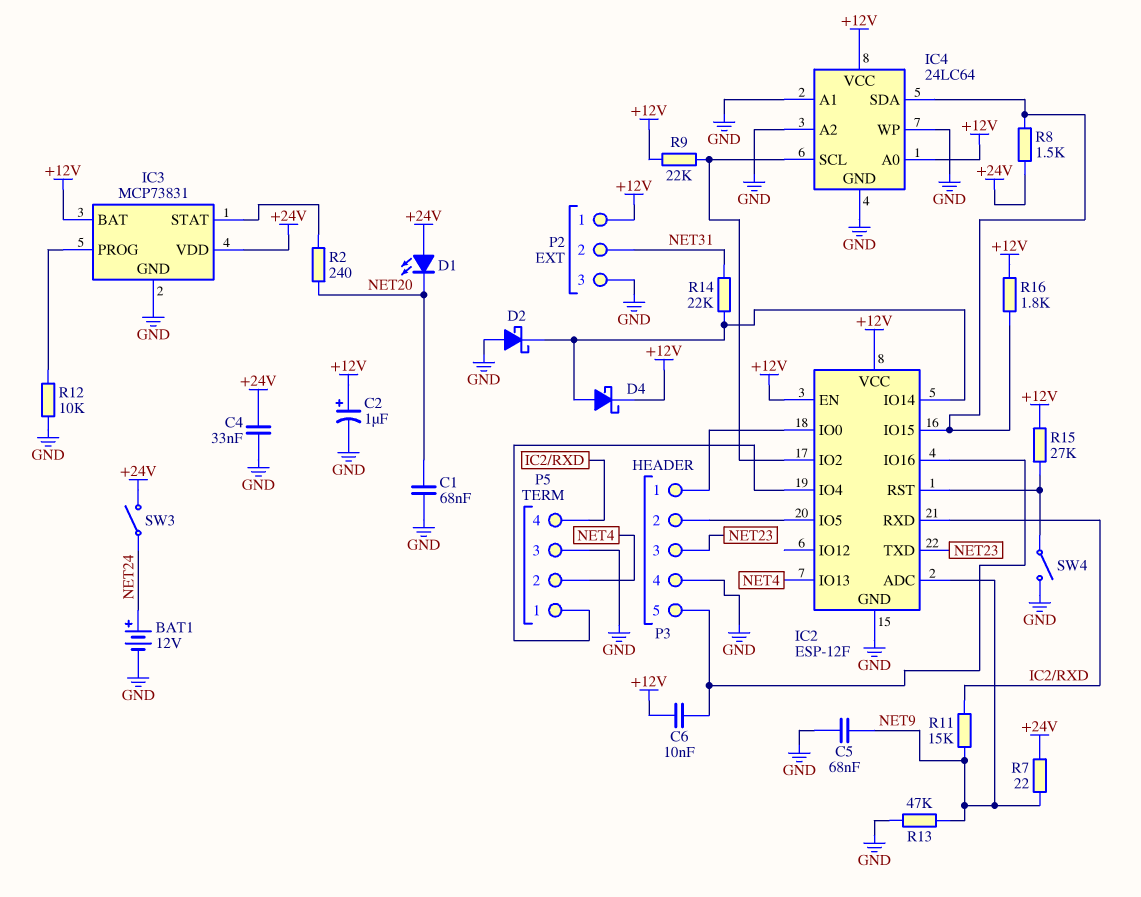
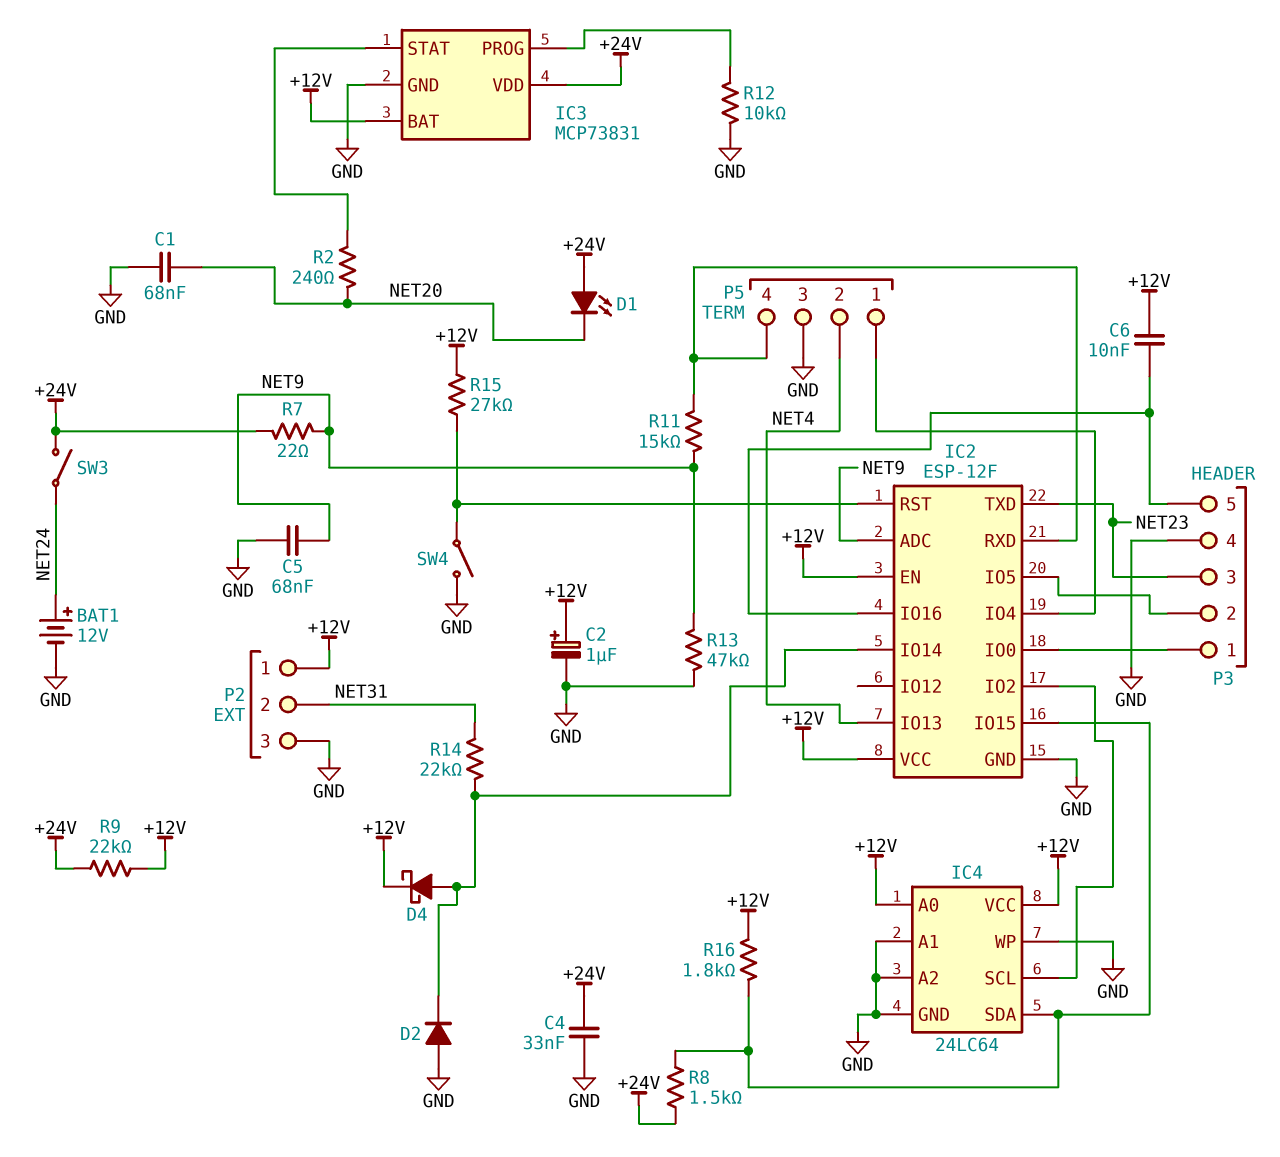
D2: schottky (A GND, K IC2/IO14) -> diode (A GND, K IC2/IO14)
R9: 22k (+12V, IC2/IO2) -> 22k (+12V, +24V)

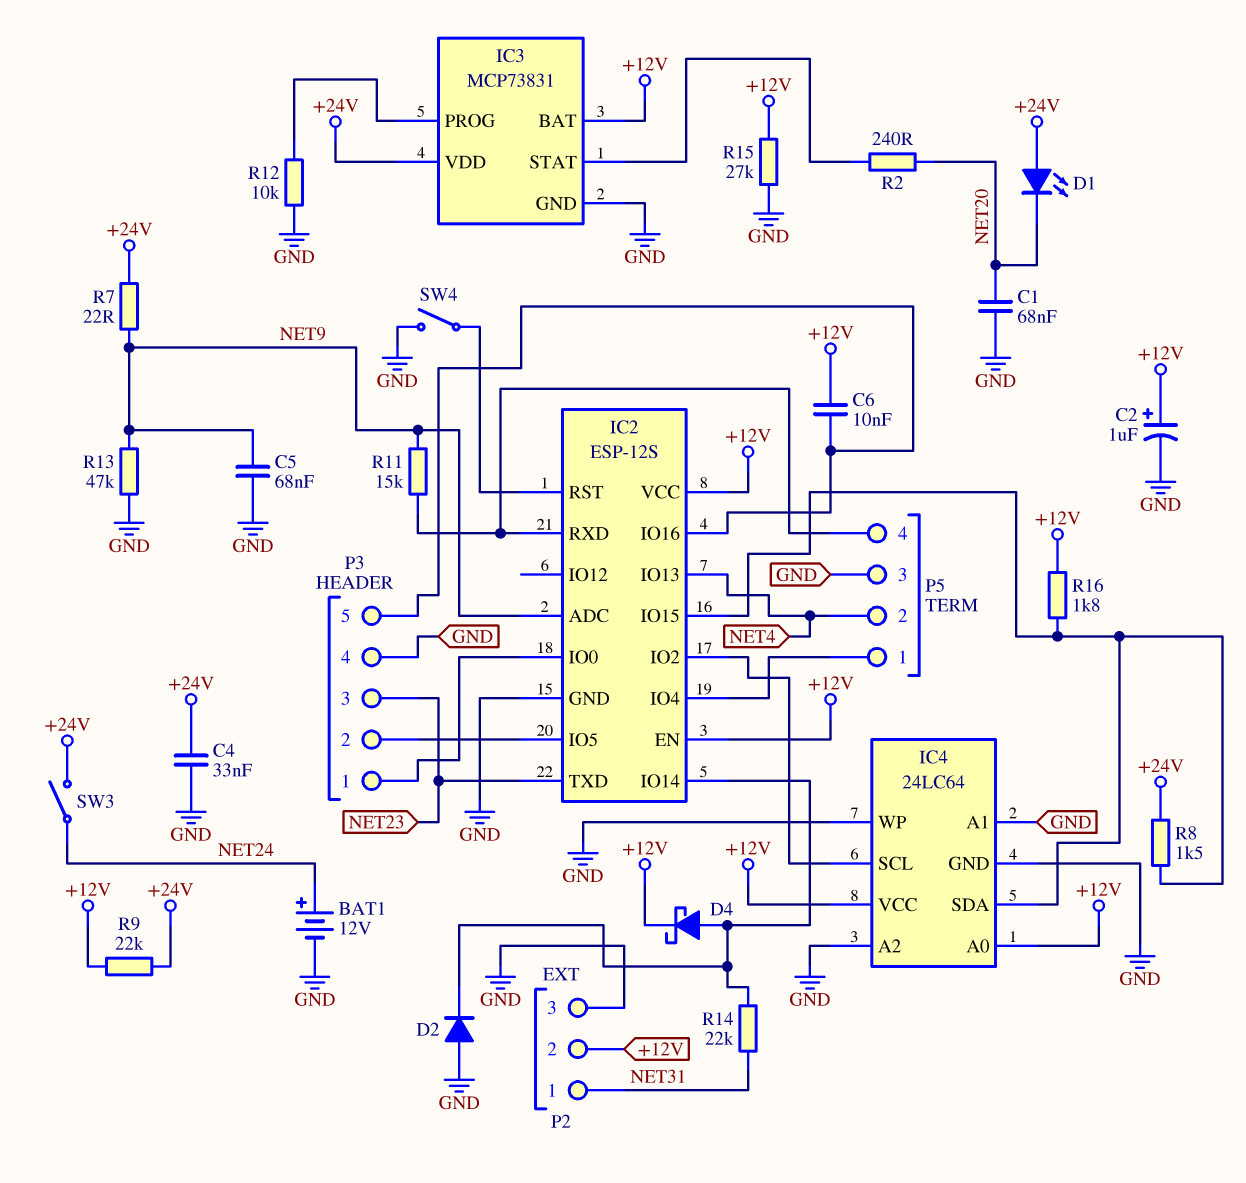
IC2: ESP-12F -> ESP-12S
P2 pin 1: +12V -> NET31
P2 pin 2: NET31 -> +12V
R15: 27k (+12V, IC2/RST) -> 27k (+12V, GND)

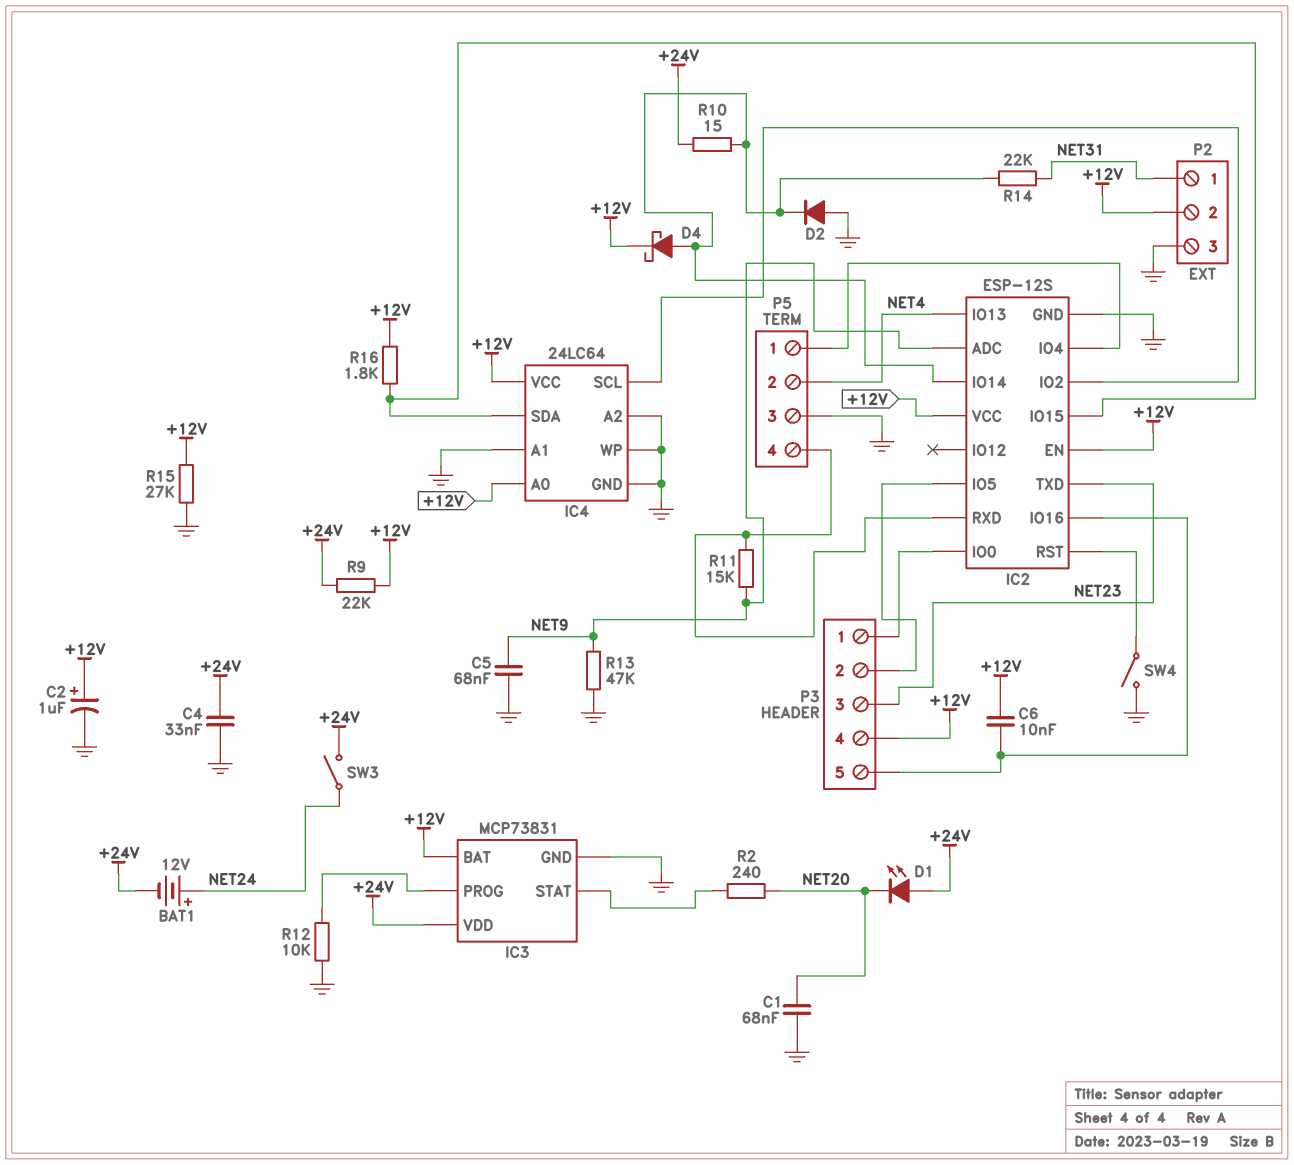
BAT1: 12V (plus NET24, minus GND) -> 12V (plus NET24, minus +24V)
P3 pin 4: GND -> +12V
R7: 22 (+24V, NET9) -> none
R8: 1.5k (+24V, IC2/IO15) -> none
R10: none -> 15 (+24V, IC2/IO14)

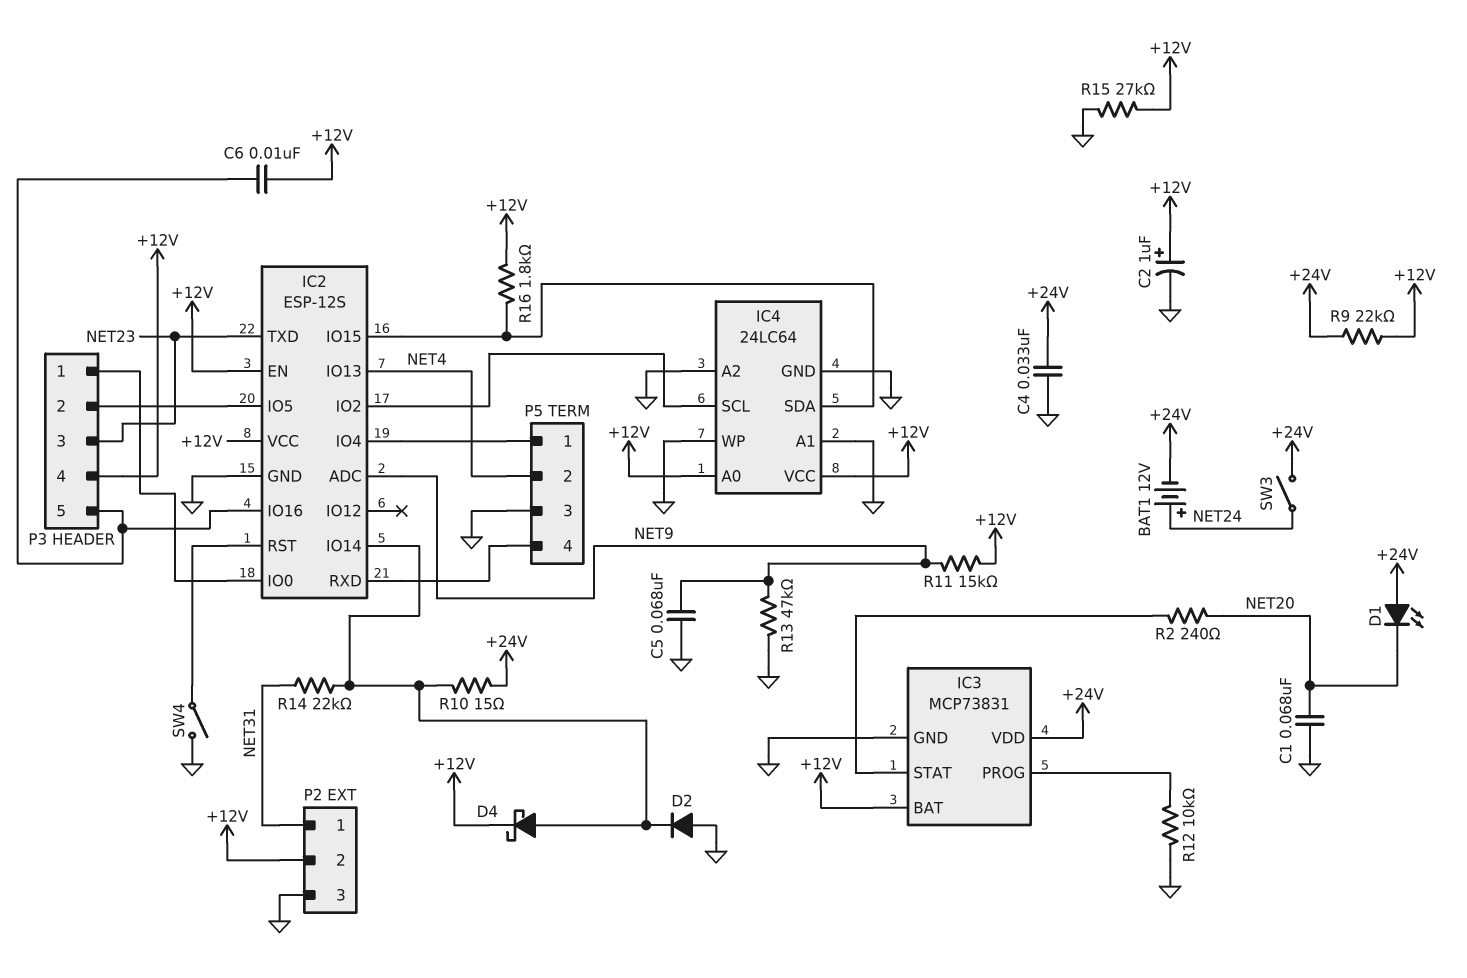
R11: 15k (IC2/RXD, NET9) -> 15k (+12V, NET9)

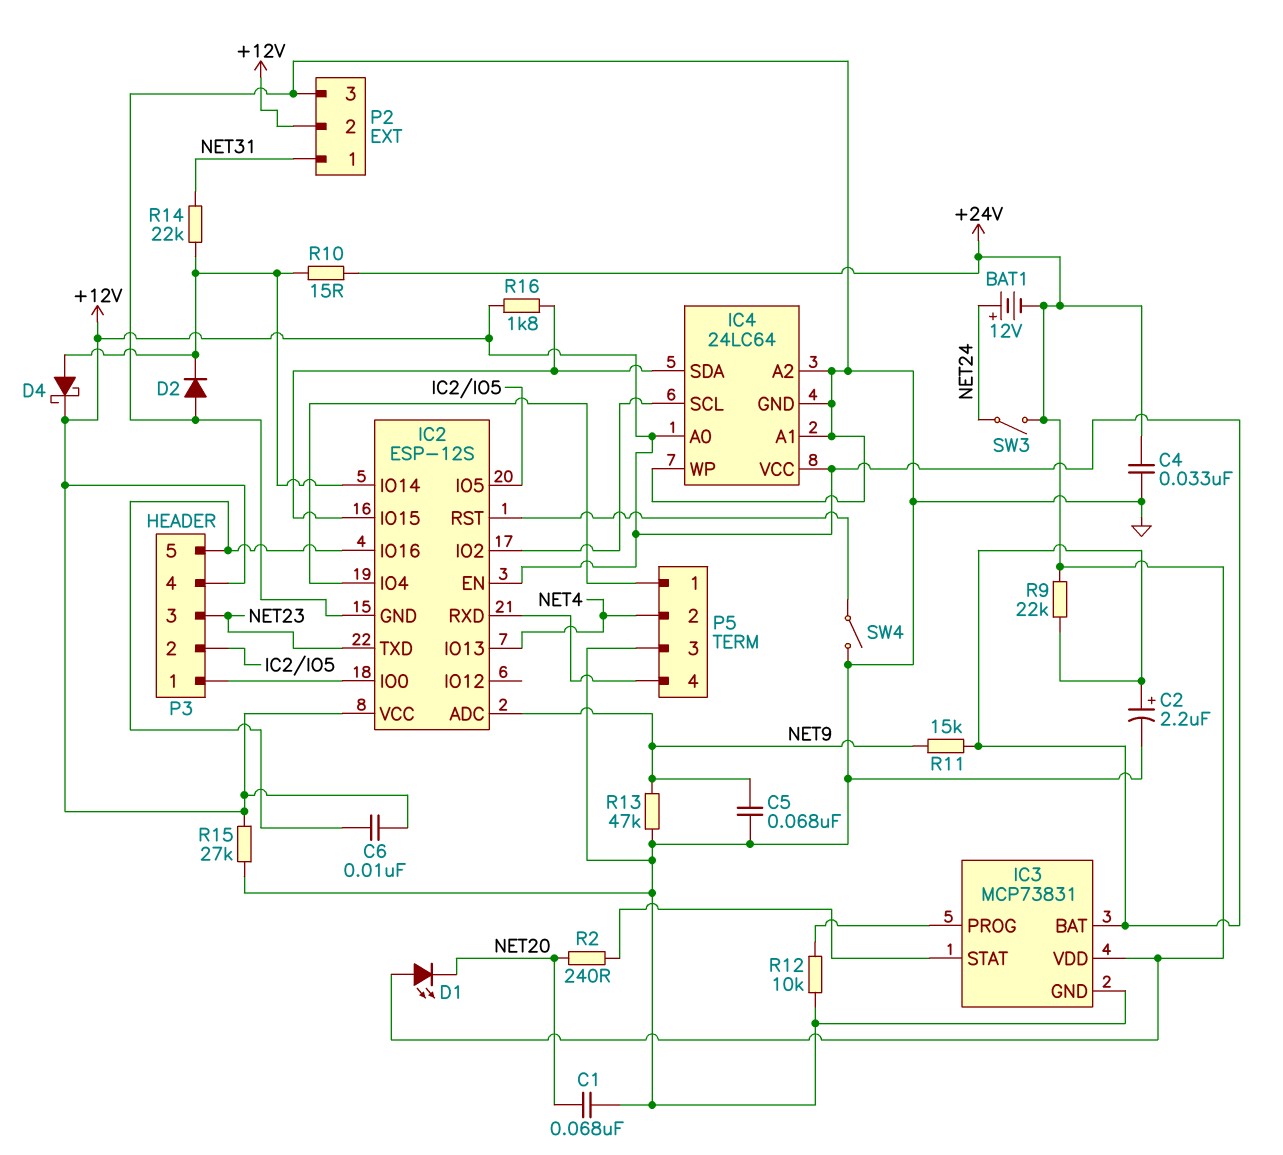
C2: 1uF (plus +12V, minus GND) -> 2.2uF (plus +12V, minus GND)

